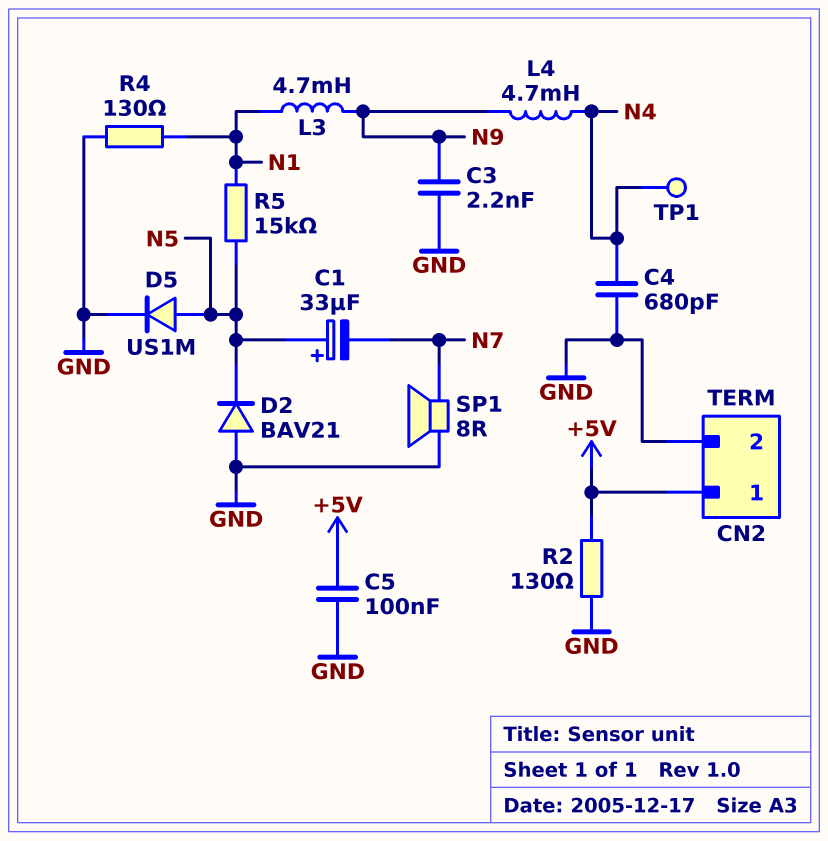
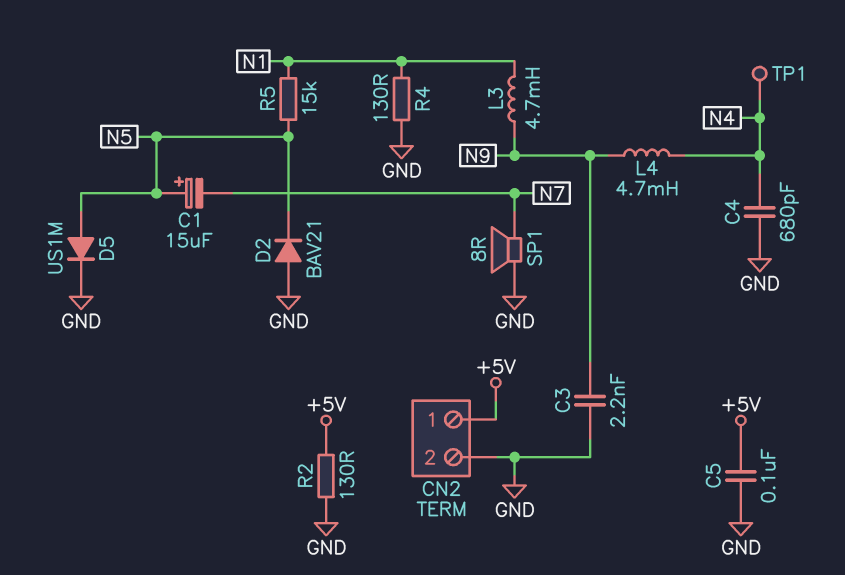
C1: 33uF (plus N5, minus N7) -> 15uF (plus N5, minus N7)

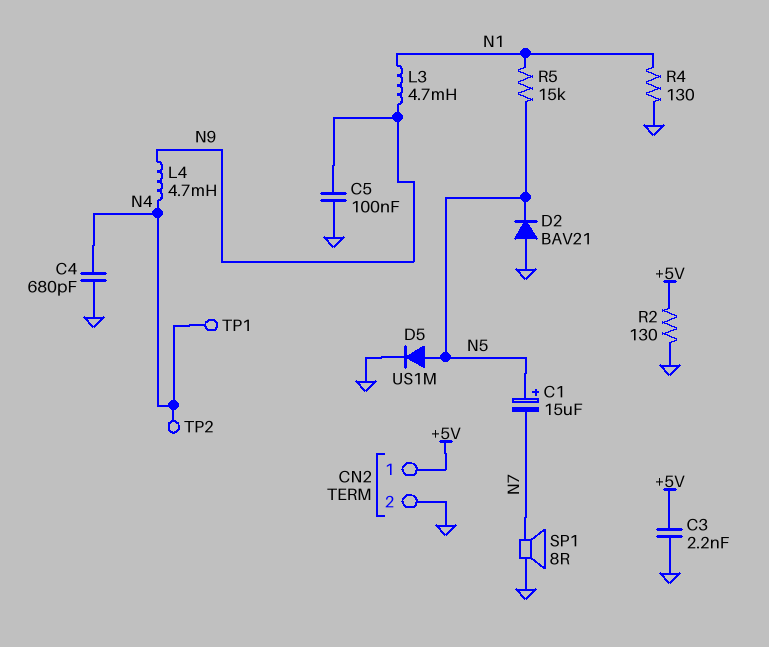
C3: 2.2nF (GND, N9) -> 2.2nF (+5V, GND)
C5: 100nF (+5V, GND) -> 100nF (GND, N9)
TP2: none -> test point (N4)

